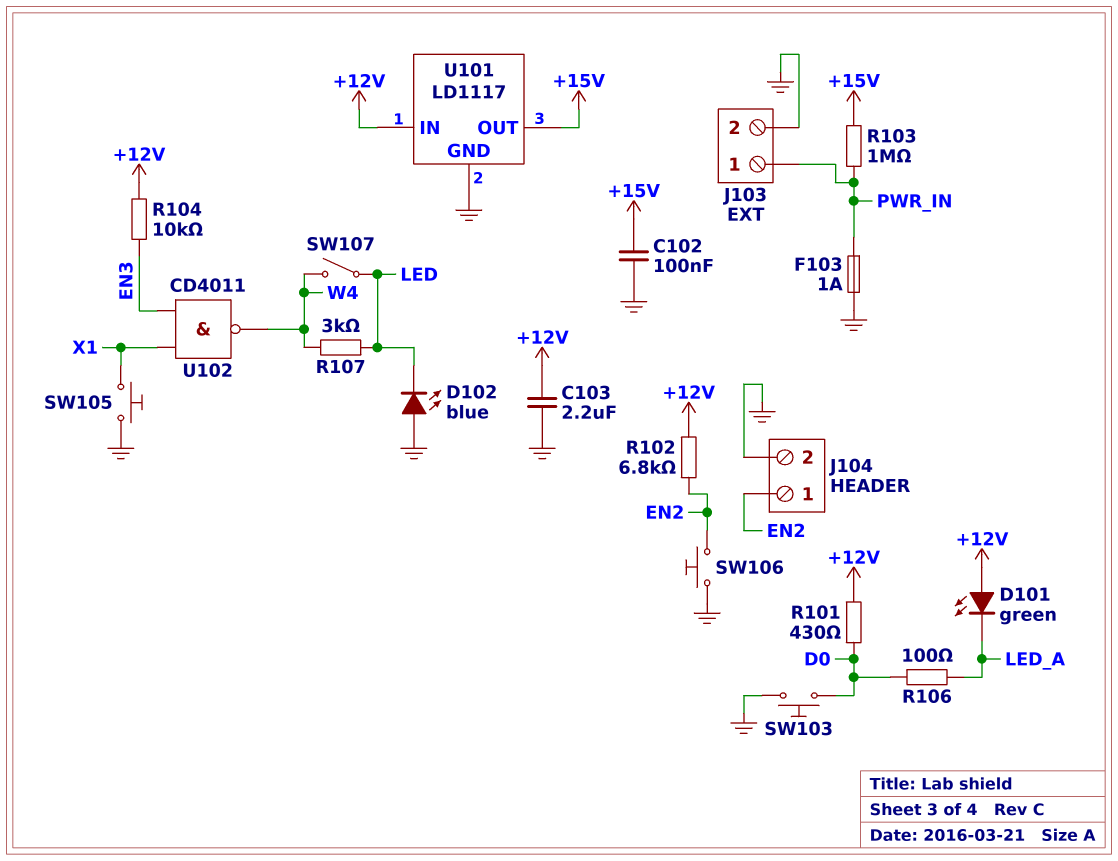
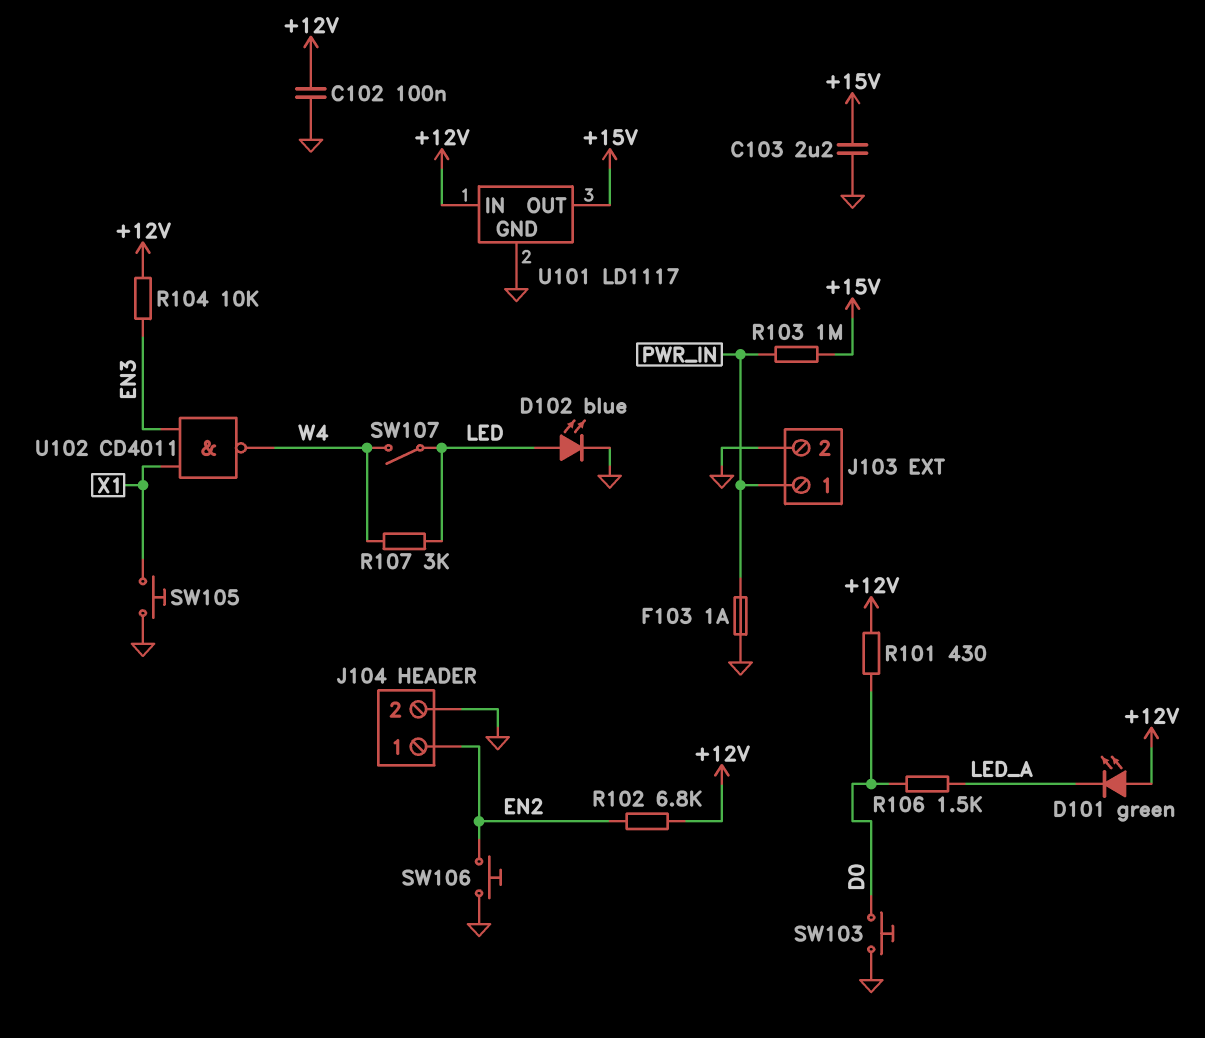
C102: 100nF (+15V, GND) -> 100nF (+12V, GND)
C103: 2.2uF (+12V, GND) -> 2.2uF (+15V, GND)
D102: LED blue (A GND, K LED) -> LED blue (A LED, K GND)
R106: 100 (D0, LED_A) -> 1.5k (D0, LED_A)

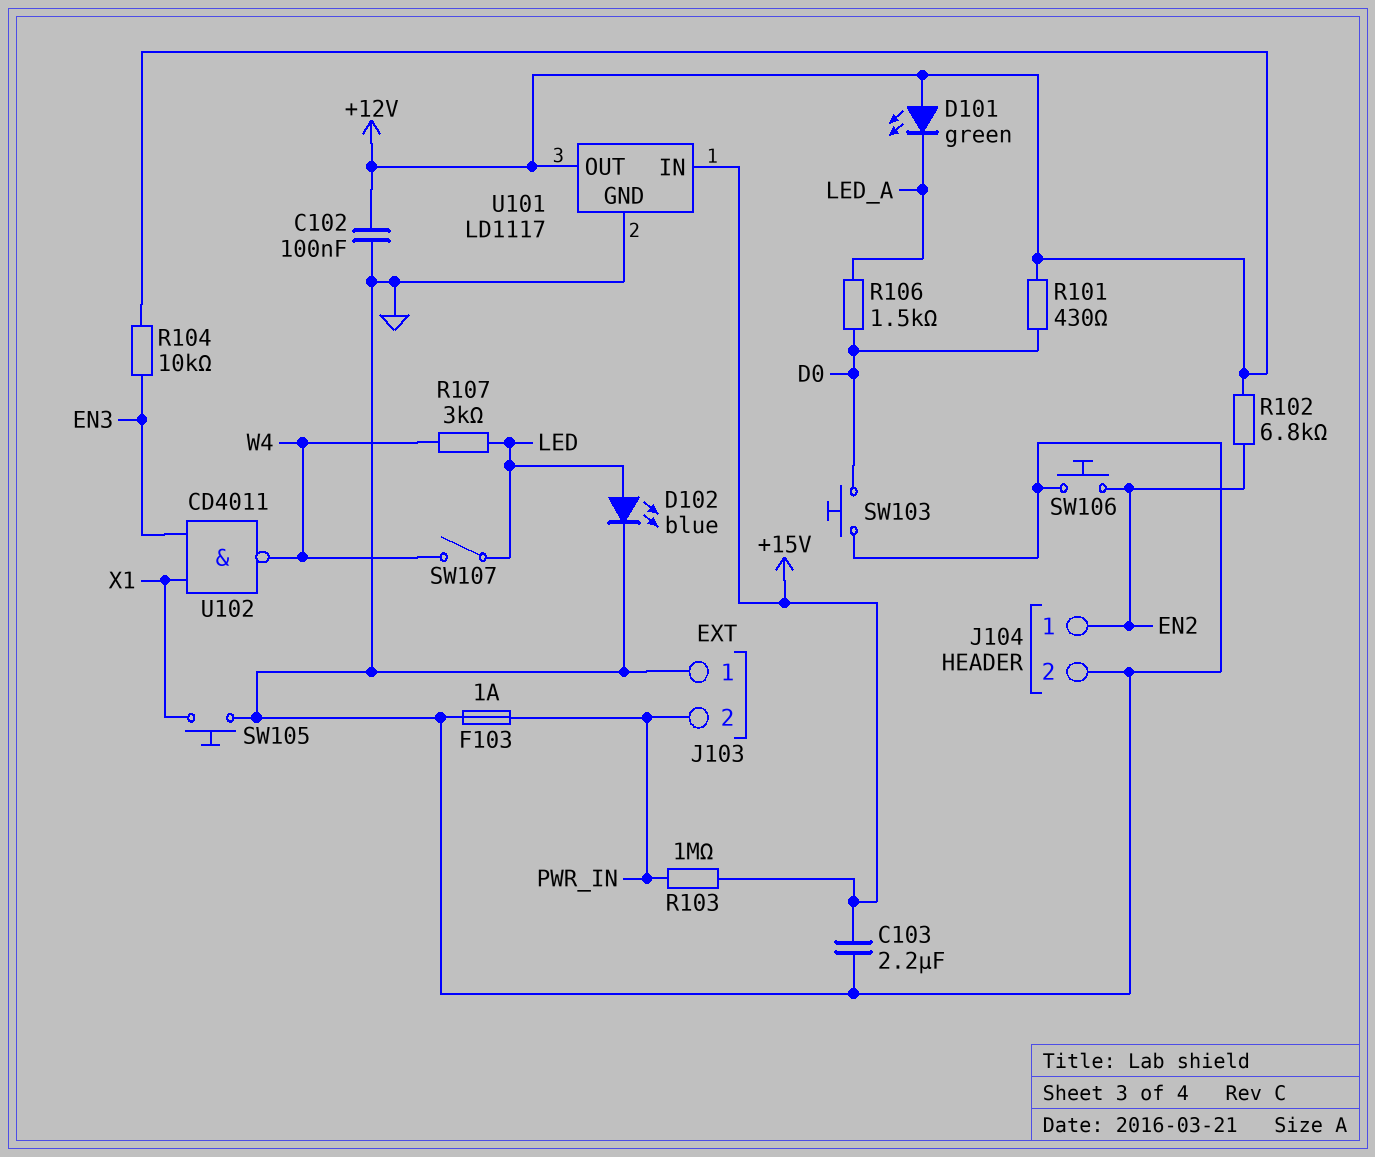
J103 pin 1: PWR_IN -> GND
J103 pin 2: GND -> PWR_IN
U101 pin IN: +12V -> +15V
U101 pin OUT: +15V -> +12V

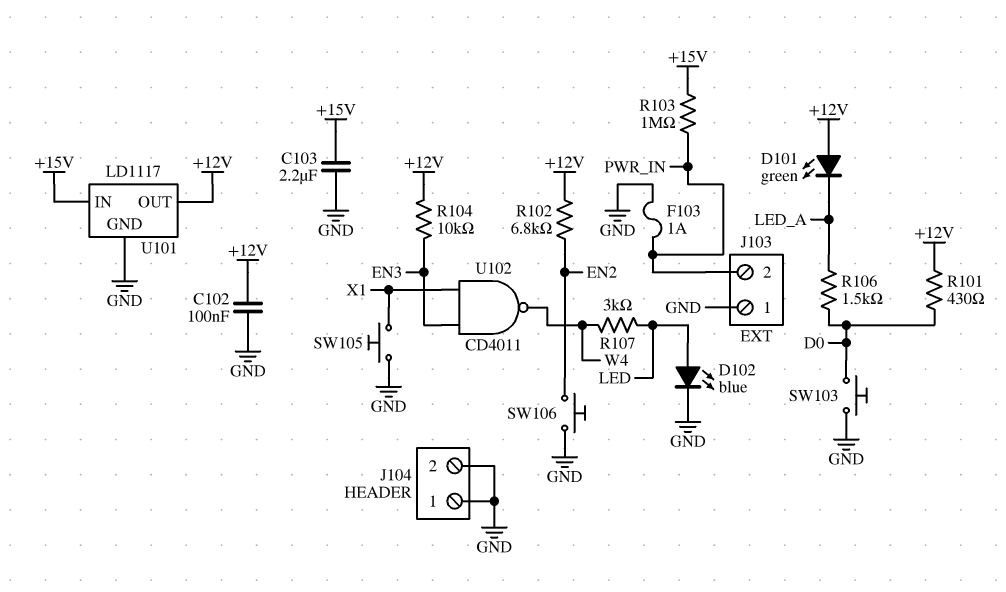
J104 pin 1: EN2 -> GND
SW107: switch (LED, W4) -> none

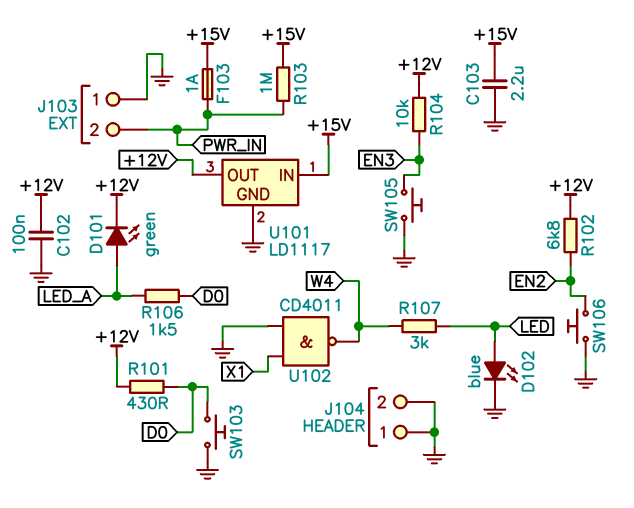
D101: LED green (A +12V, K LED_A) -> LED green (A LED_A, K +12V)
F103: 1A (GND, PWR_IN) -> 1A (+15V, PWR_IN)
SW105: button (GND, X1) -> button (EN3, GND)
U102: NAND CD4011 (in EN3, in X1, out W4) -> NAND CD4011 (in GND, in X1, out W4)

